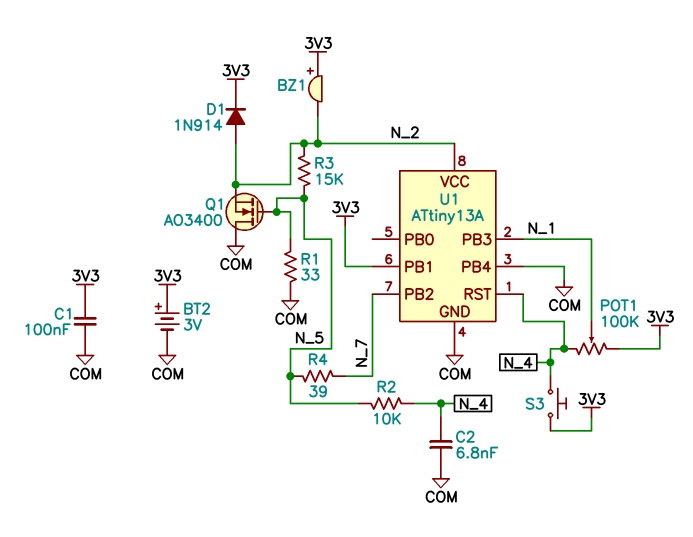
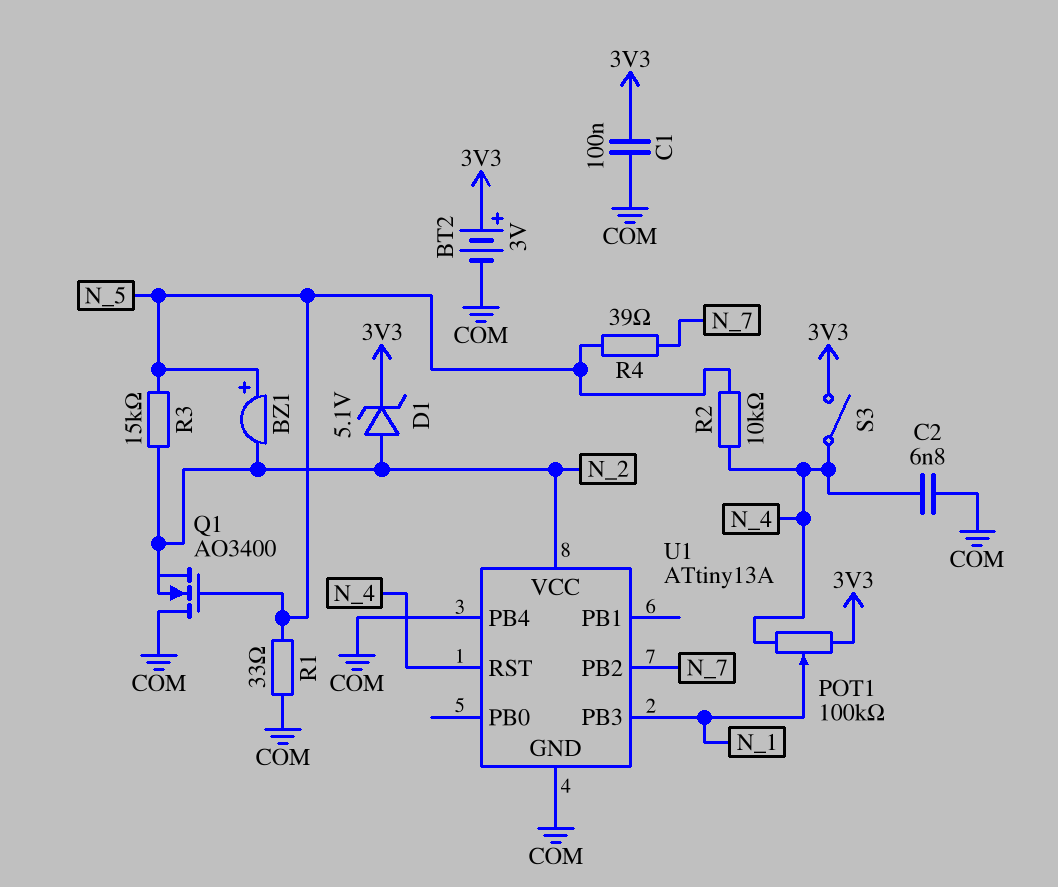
BZ1: buzzer (plus 3V3, minus N_2) -> buzzer (plus N_5, minus N_2)
D1: diode 1N914 (A N_2, K 3V3) -> zener 5.1V (A N_2, K 3V3)
S3: button (3V3, N_4) -> switch (3V3, N_4)
U1 pin PB1: 3V3 -> none

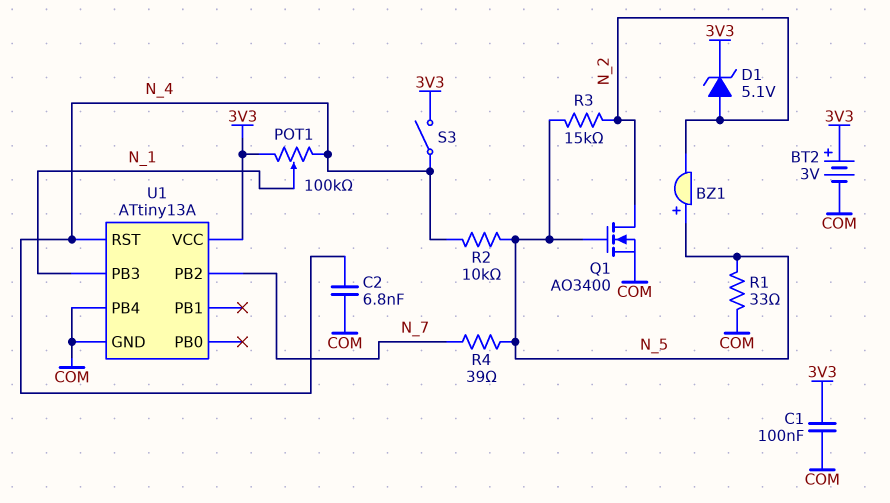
Q1: NMOS AO3400 (G N_5, D COM, S N_2) -> NMOS AO3400 (G N_5, D N_2, S COM)
U1 pin VCC: N_2 -> 3V3

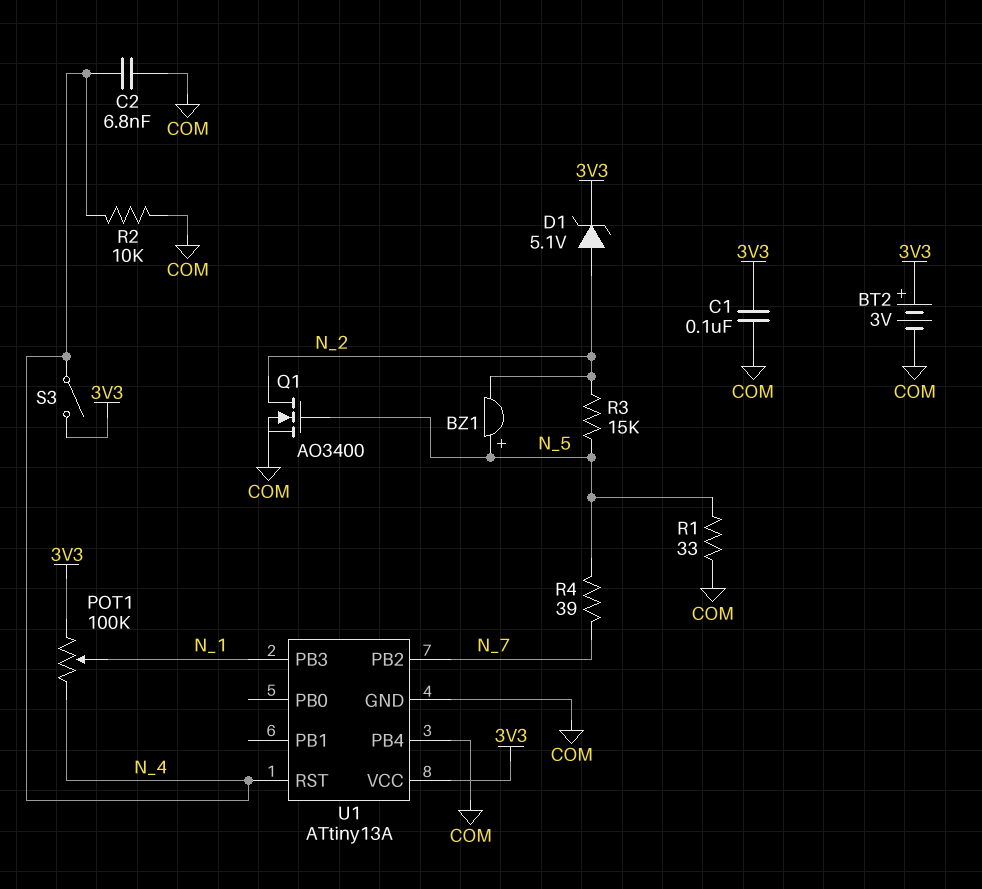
R2: 10k (N_4, N_5) -> 10k (COM, N_4)

